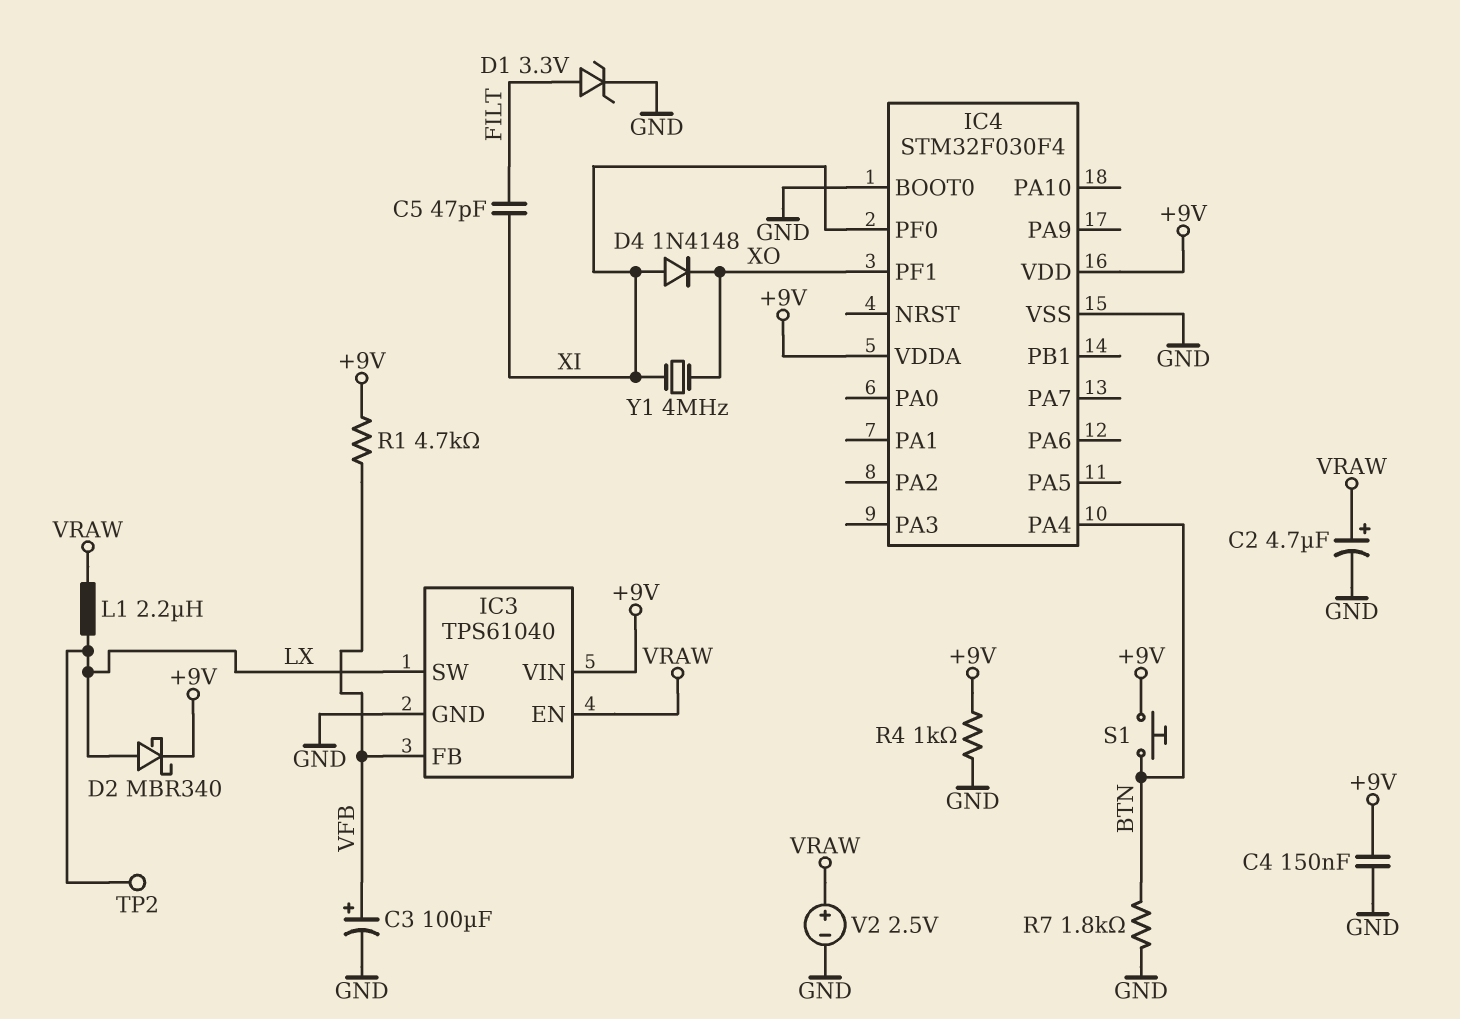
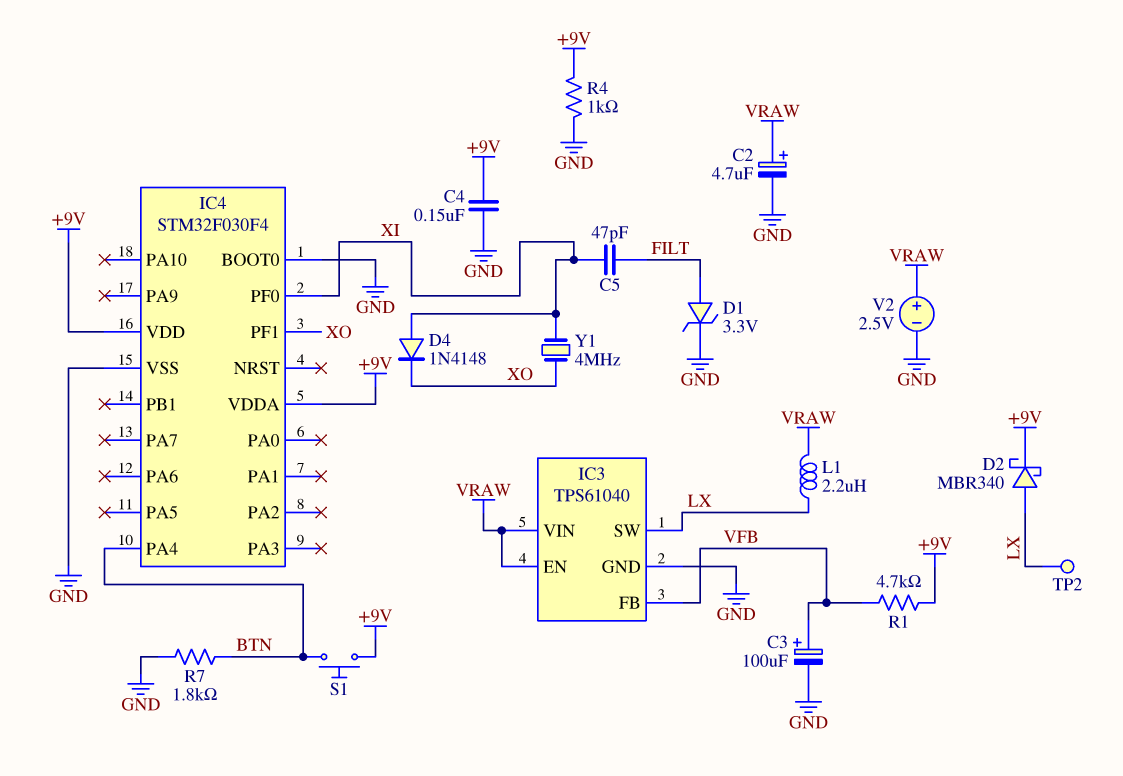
IC3 pin VIN: +9V -> VRAW

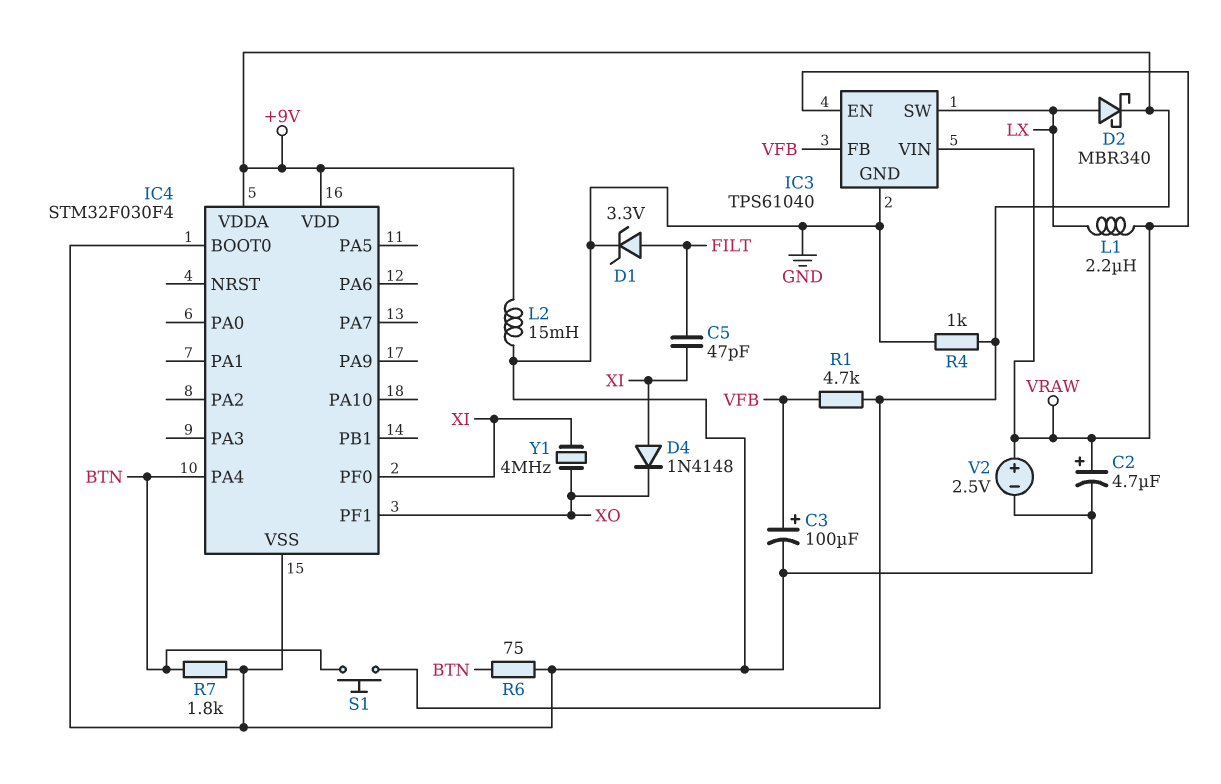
C4: 150nF (+9V, GND) -> none
L2: none -> 15mH (+9V, GND)
R6: none -> 75 (BTN, GND)
TP2: test point (LX) -> none

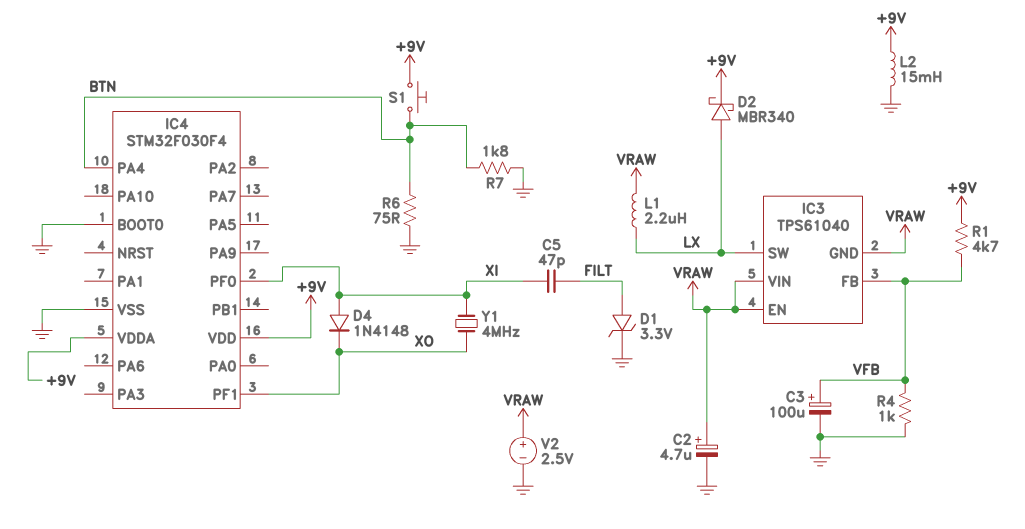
IC3 pin GND: GND -> VRAW
R4: 1k (+9V, GND) -> 1k (GND, VFB)

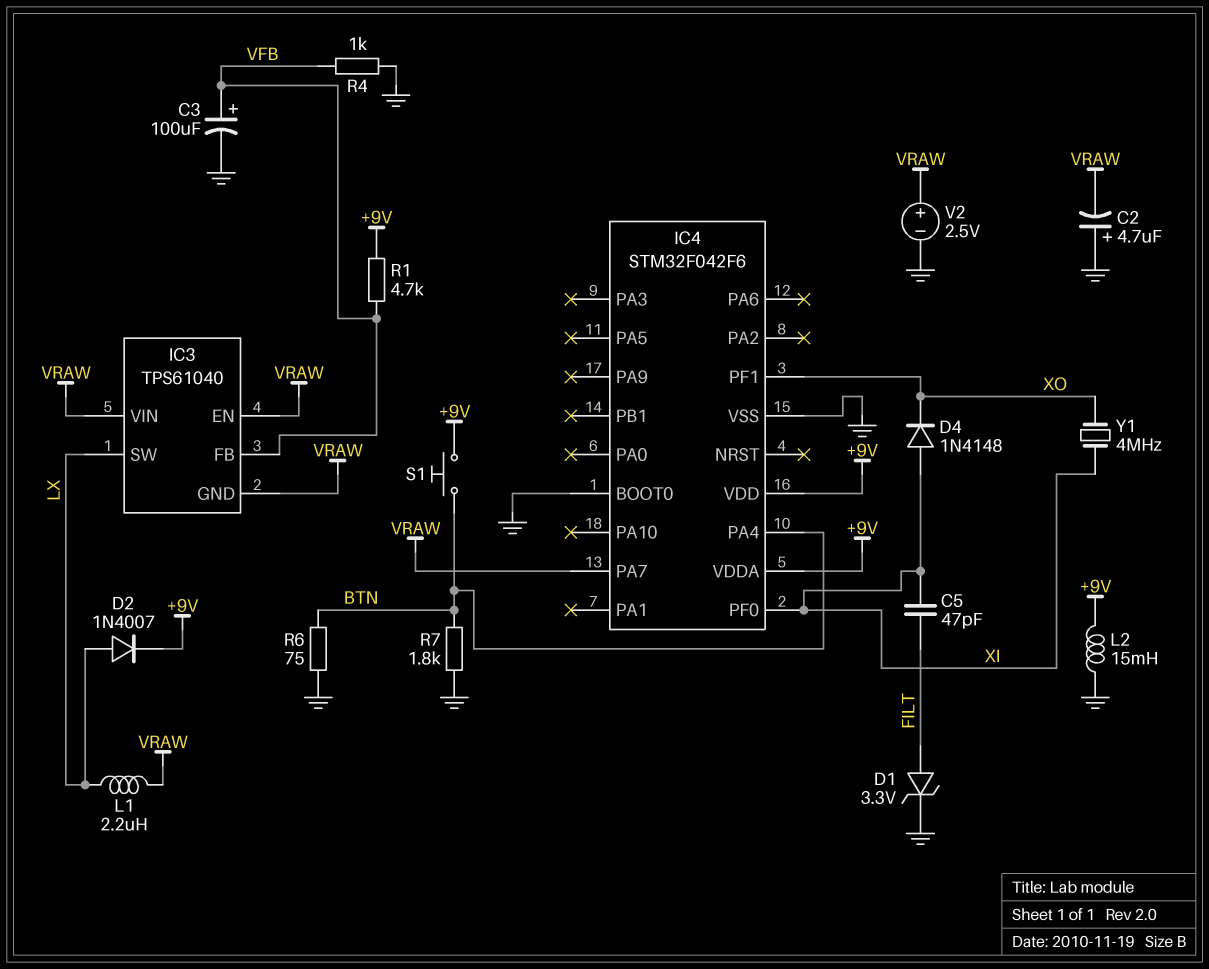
C2: 4.7uF (plus VRAW, minus GND) -> 4.7uF (plus GND, minus VRAW)
D2: schottky MBR340 (A LX, K +9V) -> diode 1N4007 (A LX, K +9V)
IC4: STM32F030F4 -> STM32F042F6
IC4 pin PA7: none -> VRAW

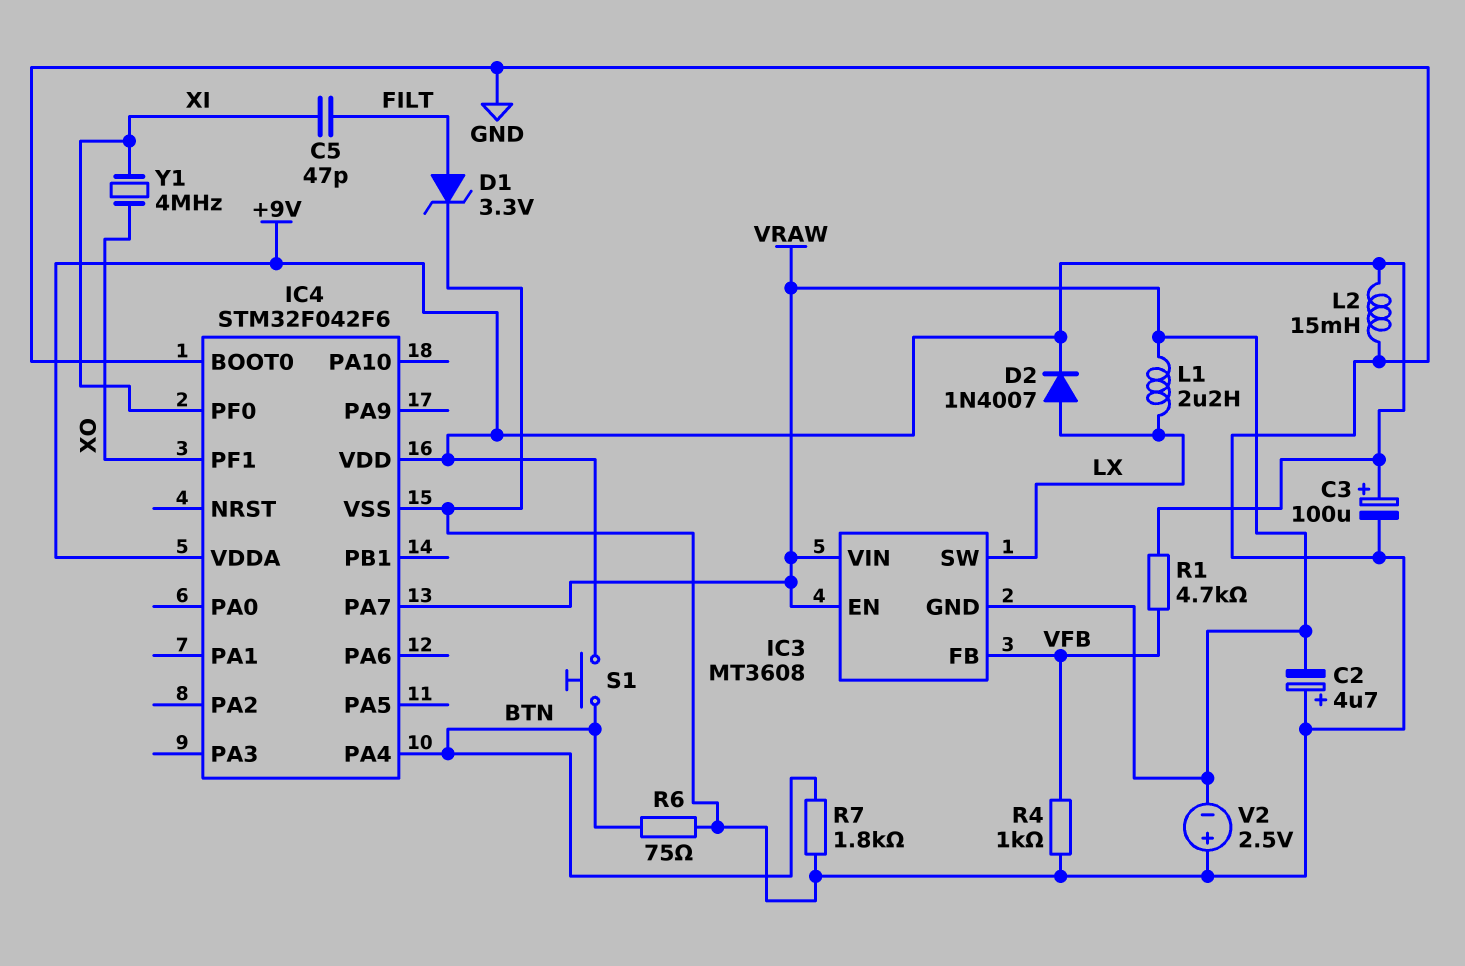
C3: 100uF (plus VFB, minus GND) -> 100uF (plus +9V, minus GND)
D4: diode 1N4148 (A XI, K XO) -> none
IC3: TPS61040 -> MT3608
V2: 2.5V (plus VRAW, minus GND) -> 2.5V (plus GND, minus VRAW)

